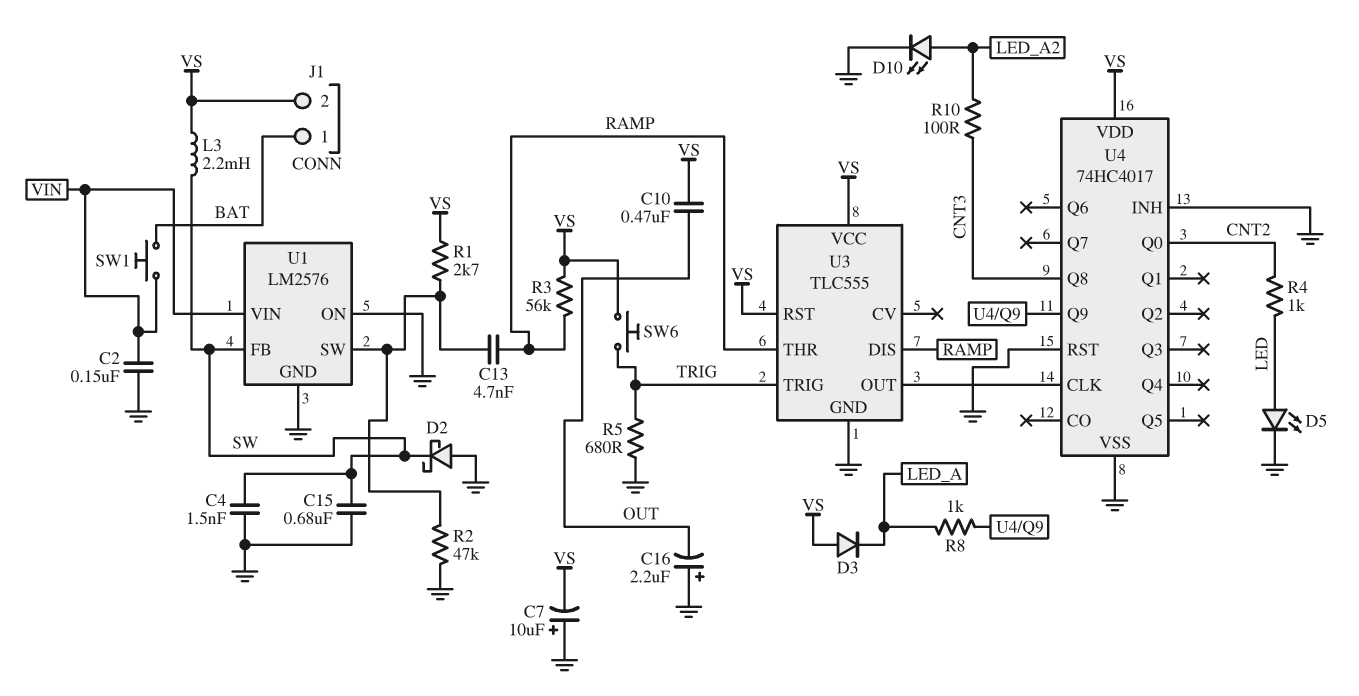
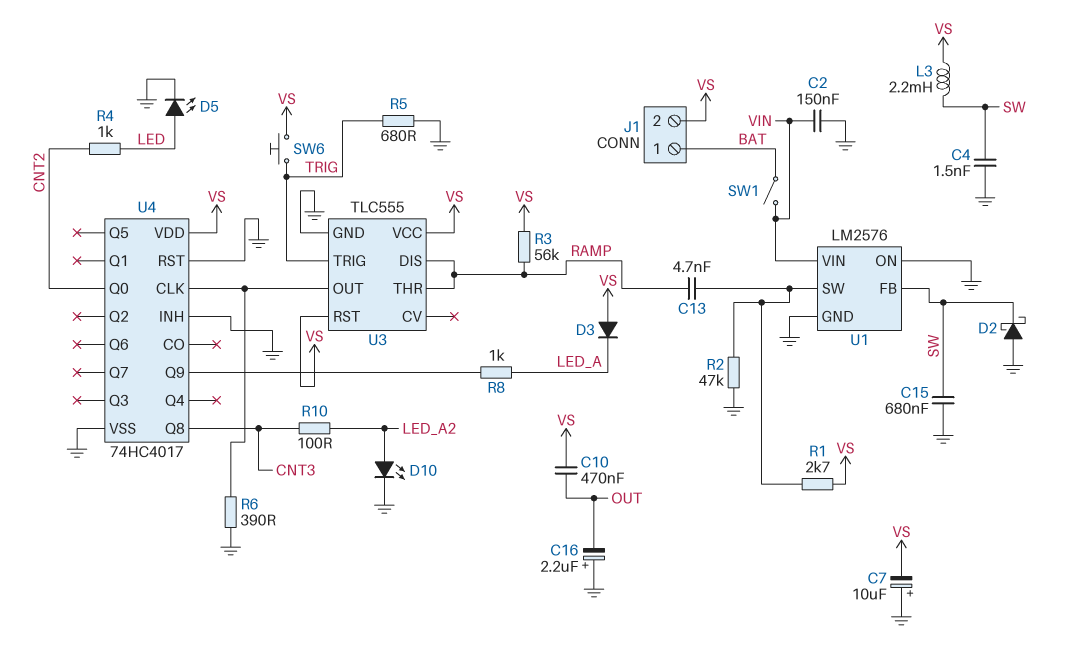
R6: none -> 390 (GND, U3/OUT)
SW1: button (BAT, VIN) -> switch (BAT, VIN)

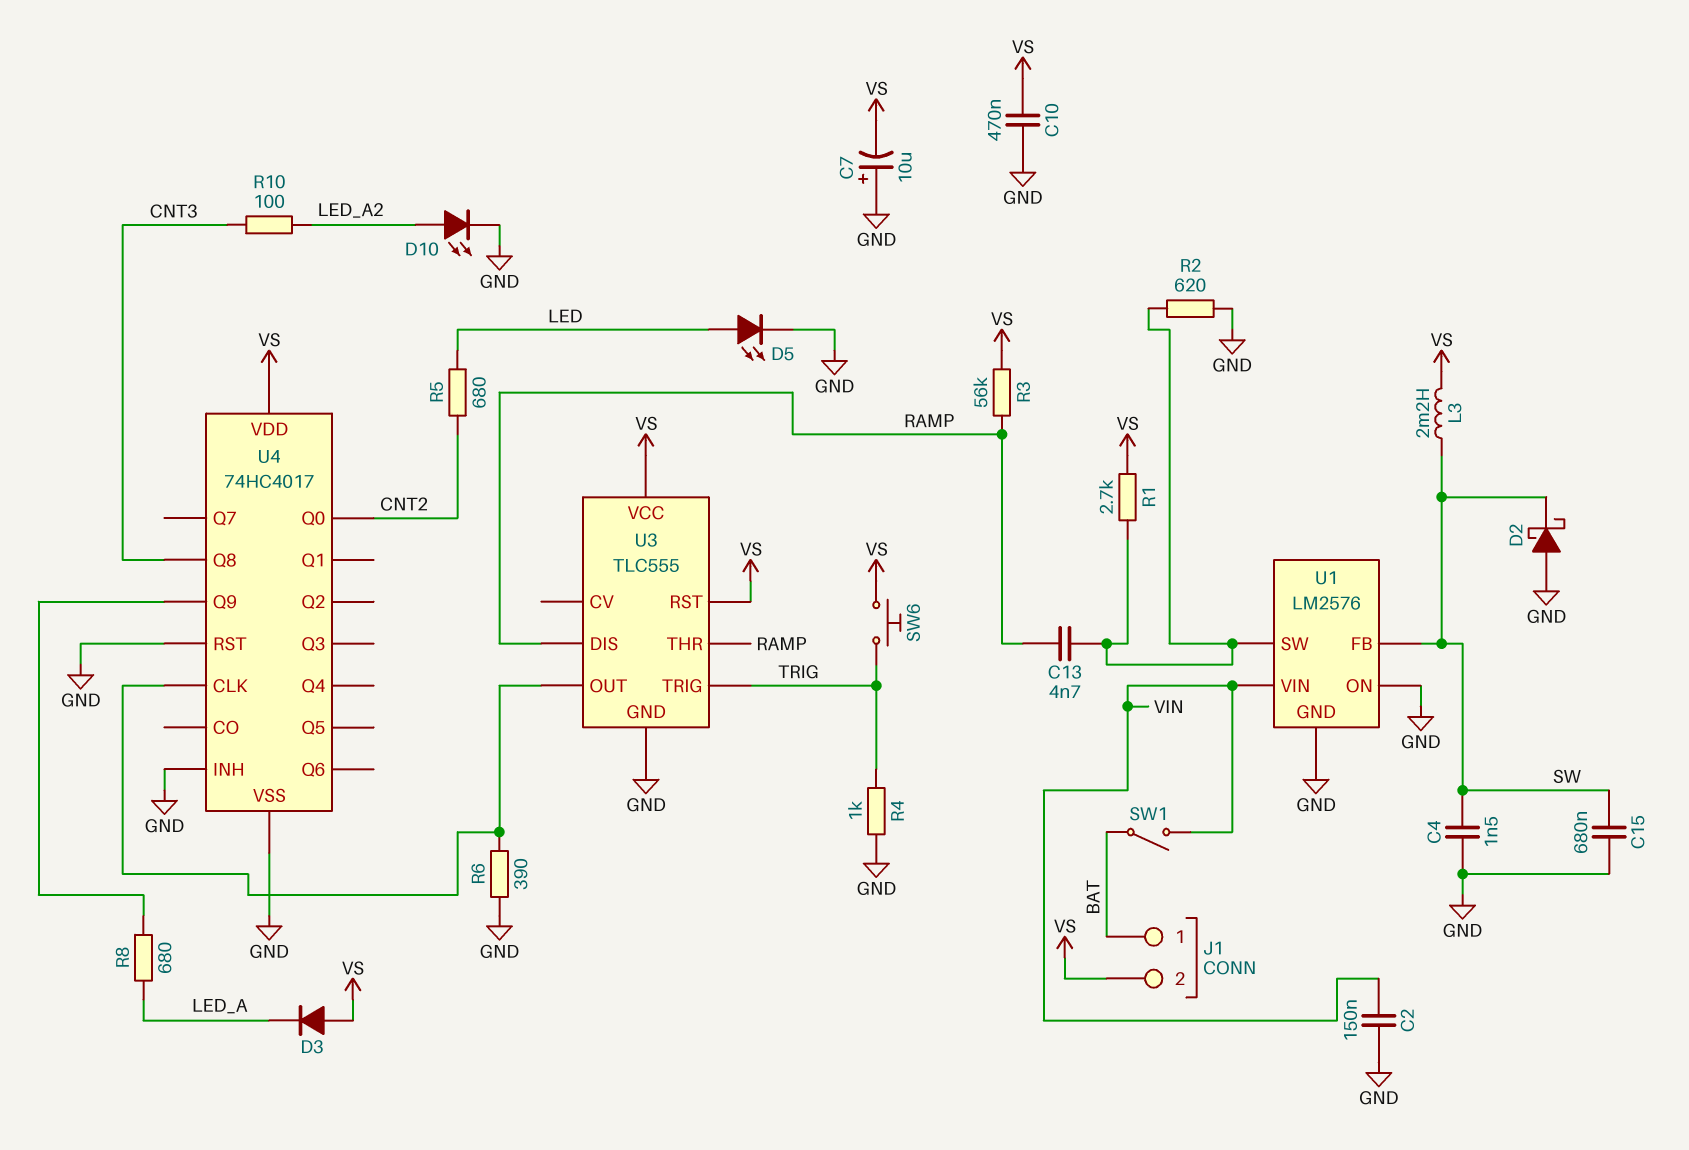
C10: 470nF (OUT, VS) -> 470nF (GND, VS)
C16: 2.2uF (plus GND, minus OUT) -> none
R2: 47k (GND, U1/SW) -> 620 (GND, U1/SW)
R4: 1k (CNT2, LED) -> 1k (GND, TRIG)
R5: 680 (GND, TRIG) -> 680 (CNT2, LED)
R8: 1k (LED_A, U4/Q9) -> 680 (LED_A, U4/Q9)

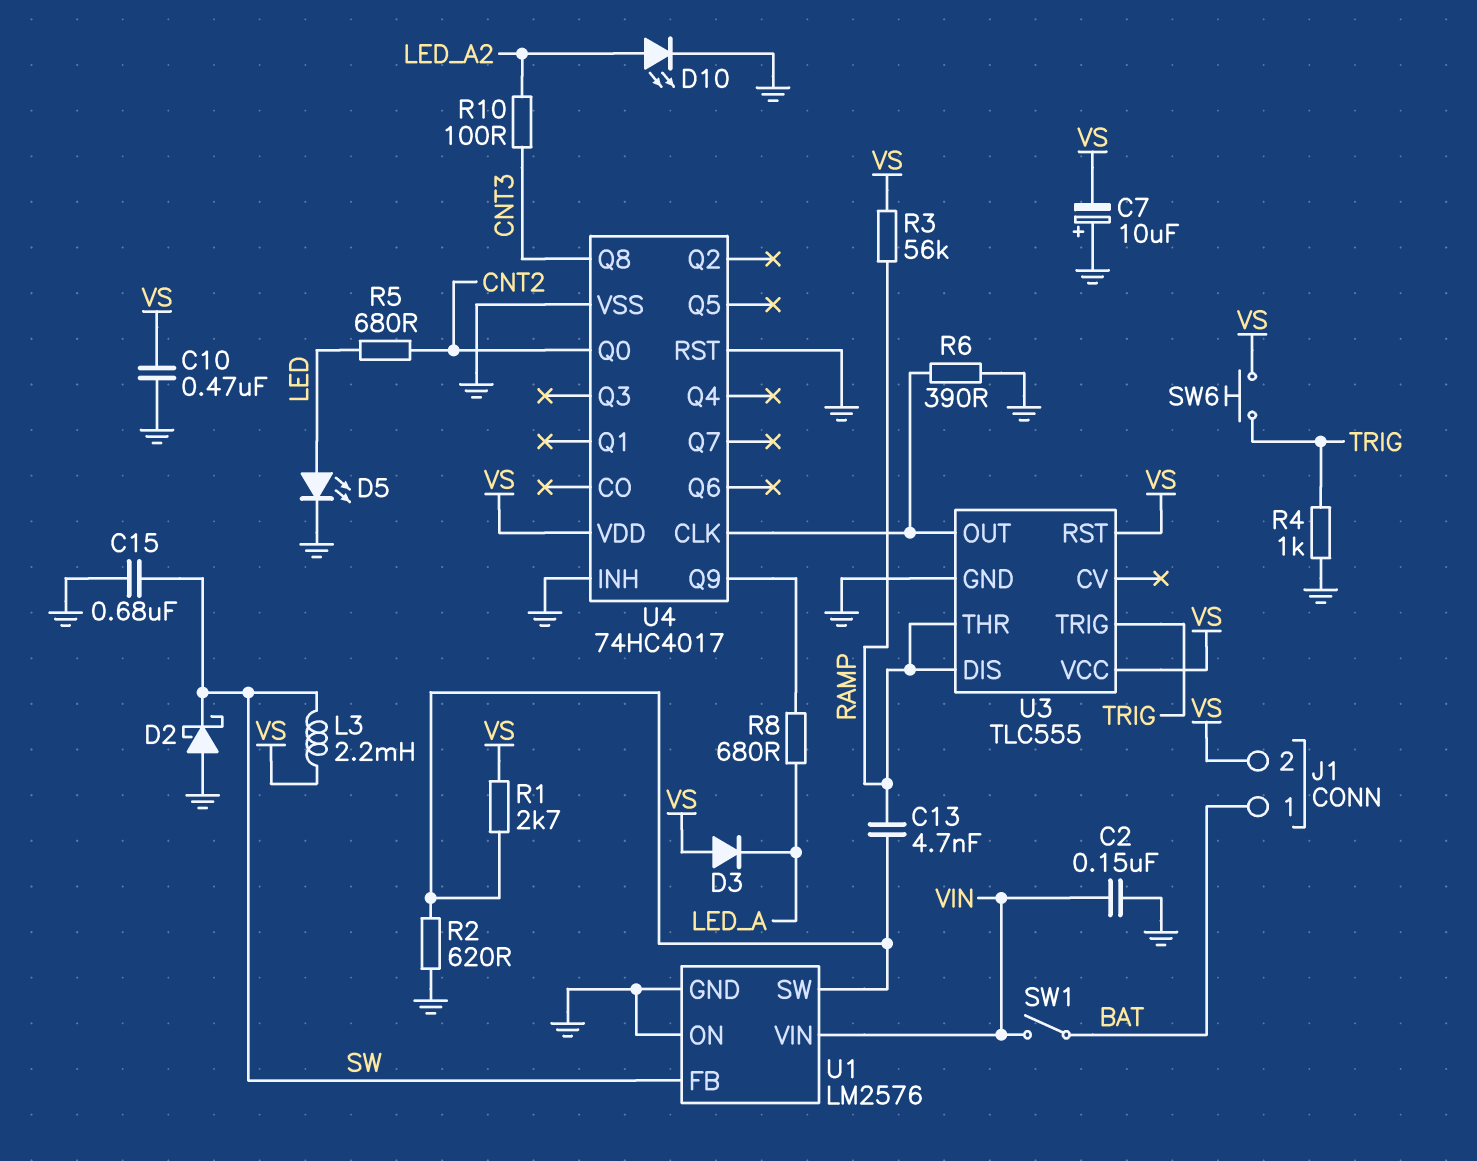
C4: 1.5nF (GND, SW) -> none

